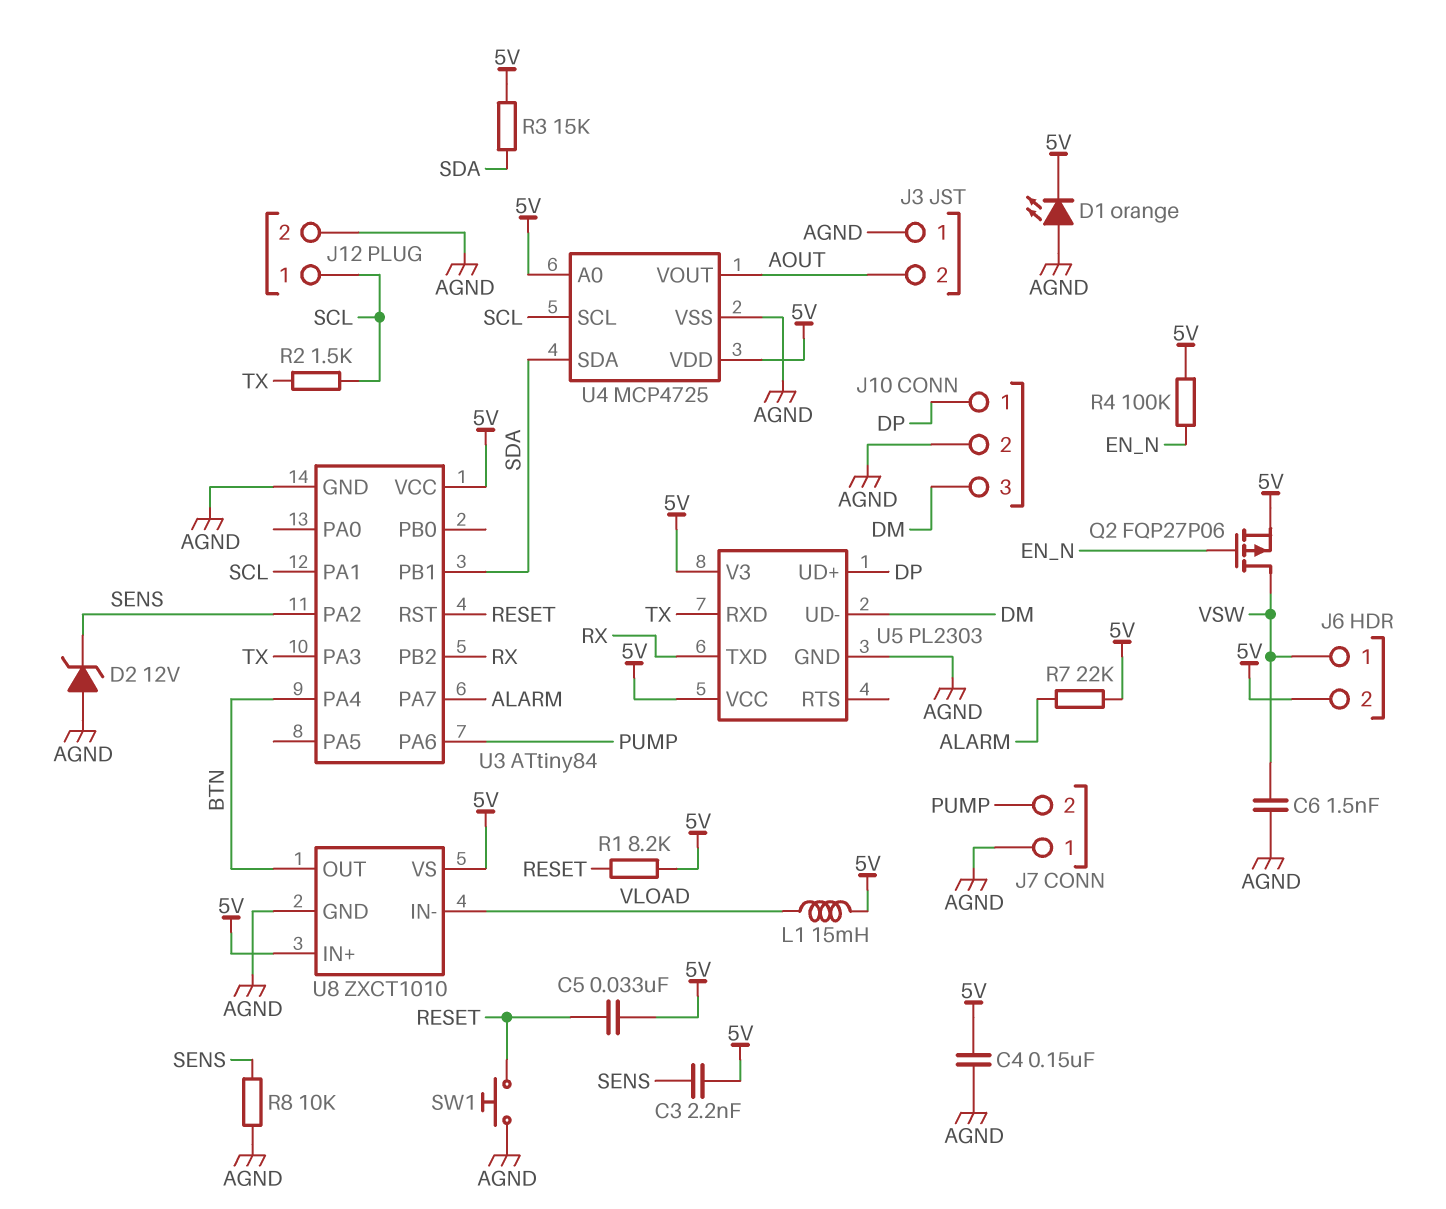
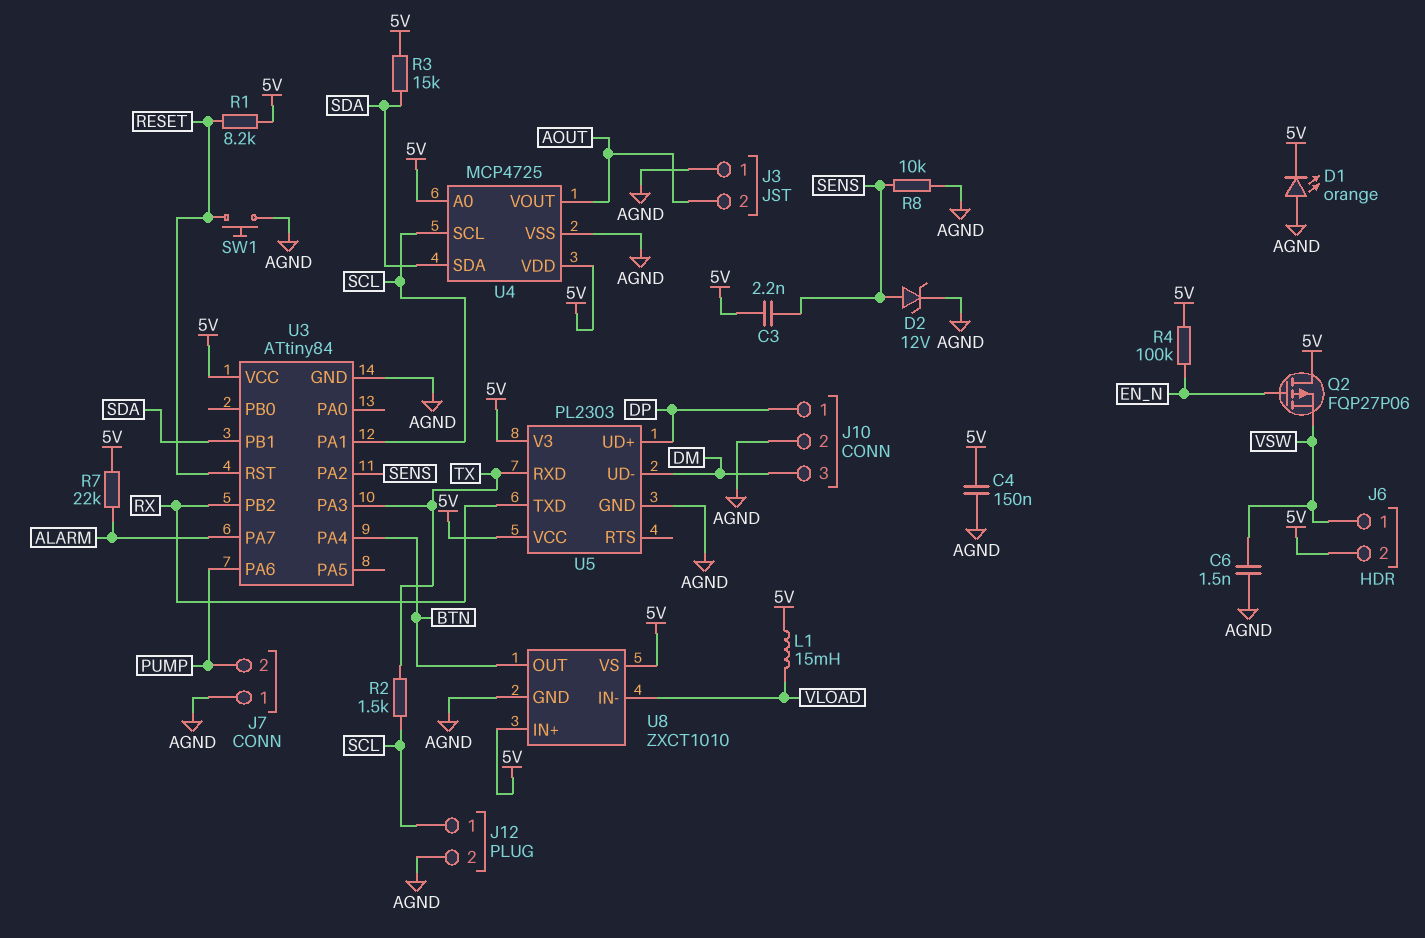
C5: 33nF (5V, RESET) -> none
D2: zener 12V (A AGND, K SENS) -> zener 12V (A SENS, K AGND)
Q2: PMOS FQP27P06 (G EN_N, D VSW, S 5V) -> PMOS FQP27P06 (G EN_N, D 5V, S VSW)

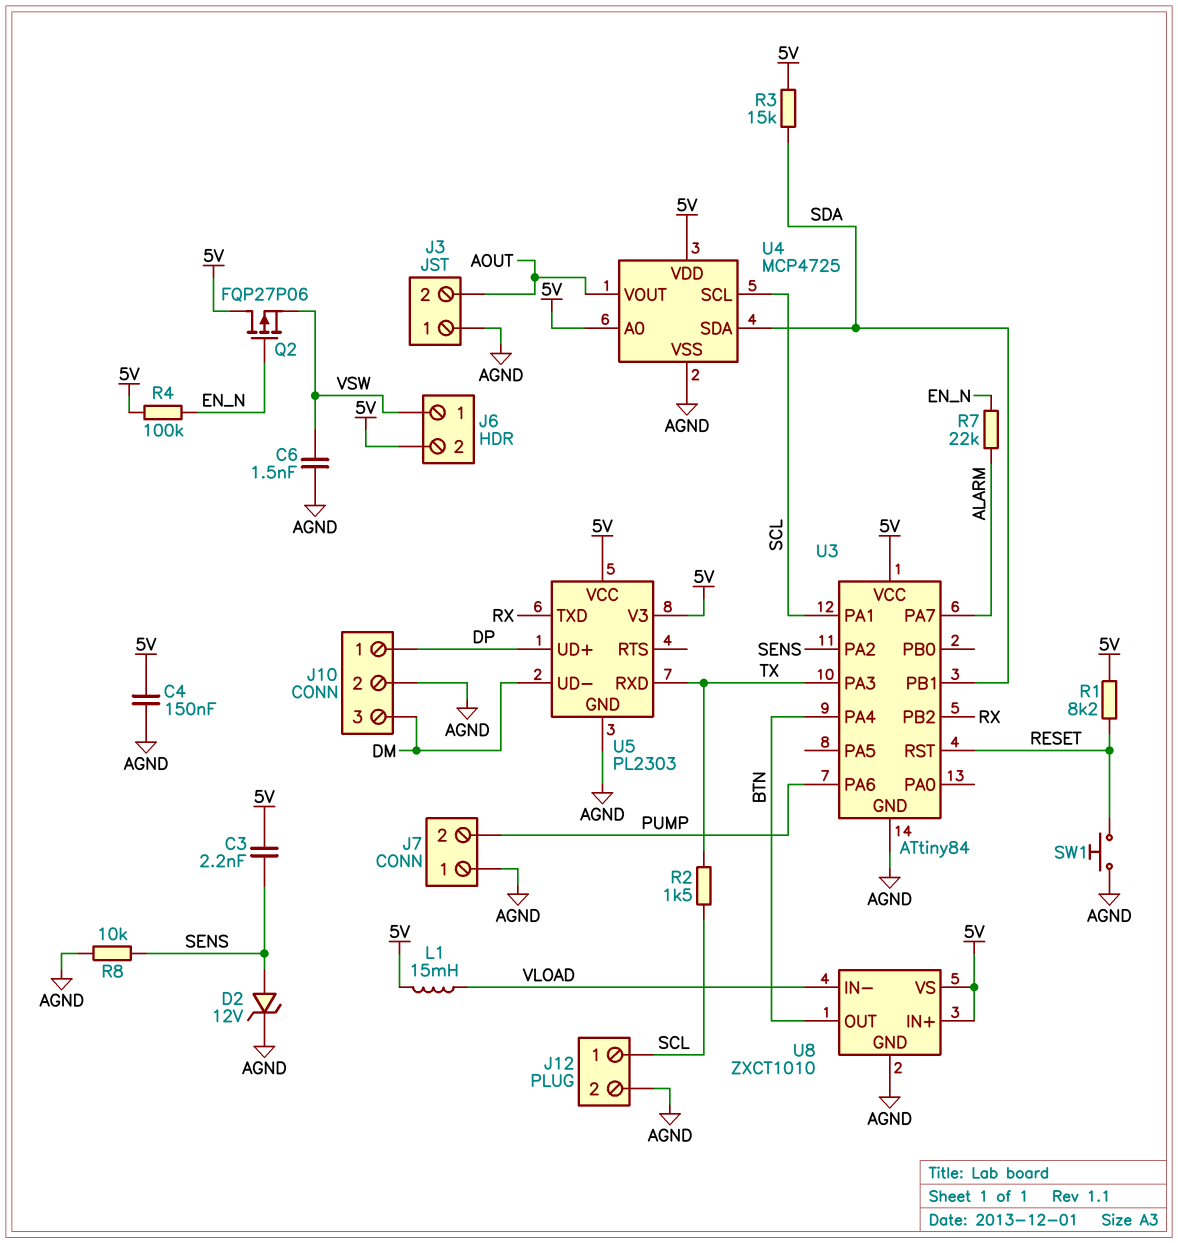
D1: LED orange (A AGND, K 5V) -> none
R7: 22k (5V, ALARM) -> 22k (ALARM, EN_N)

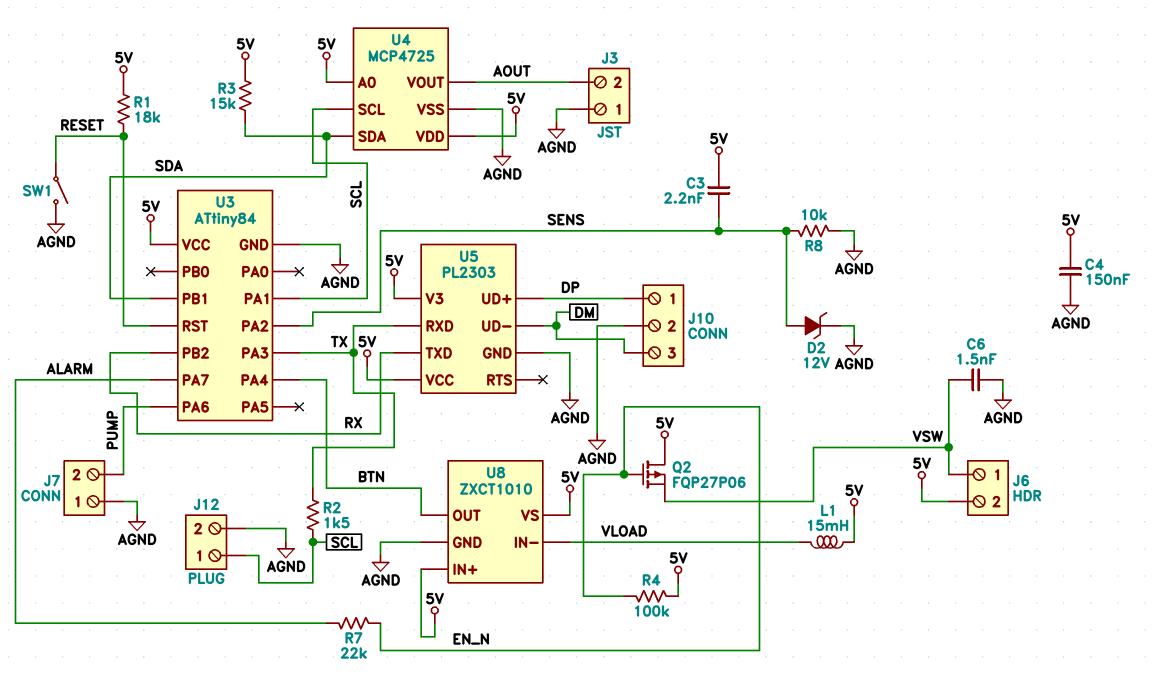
R1: 8.2k (5V, RESET) -> 18k (5V, RESET)
SW1: button (AGND, RESET) -> switch (AGND, RESET)

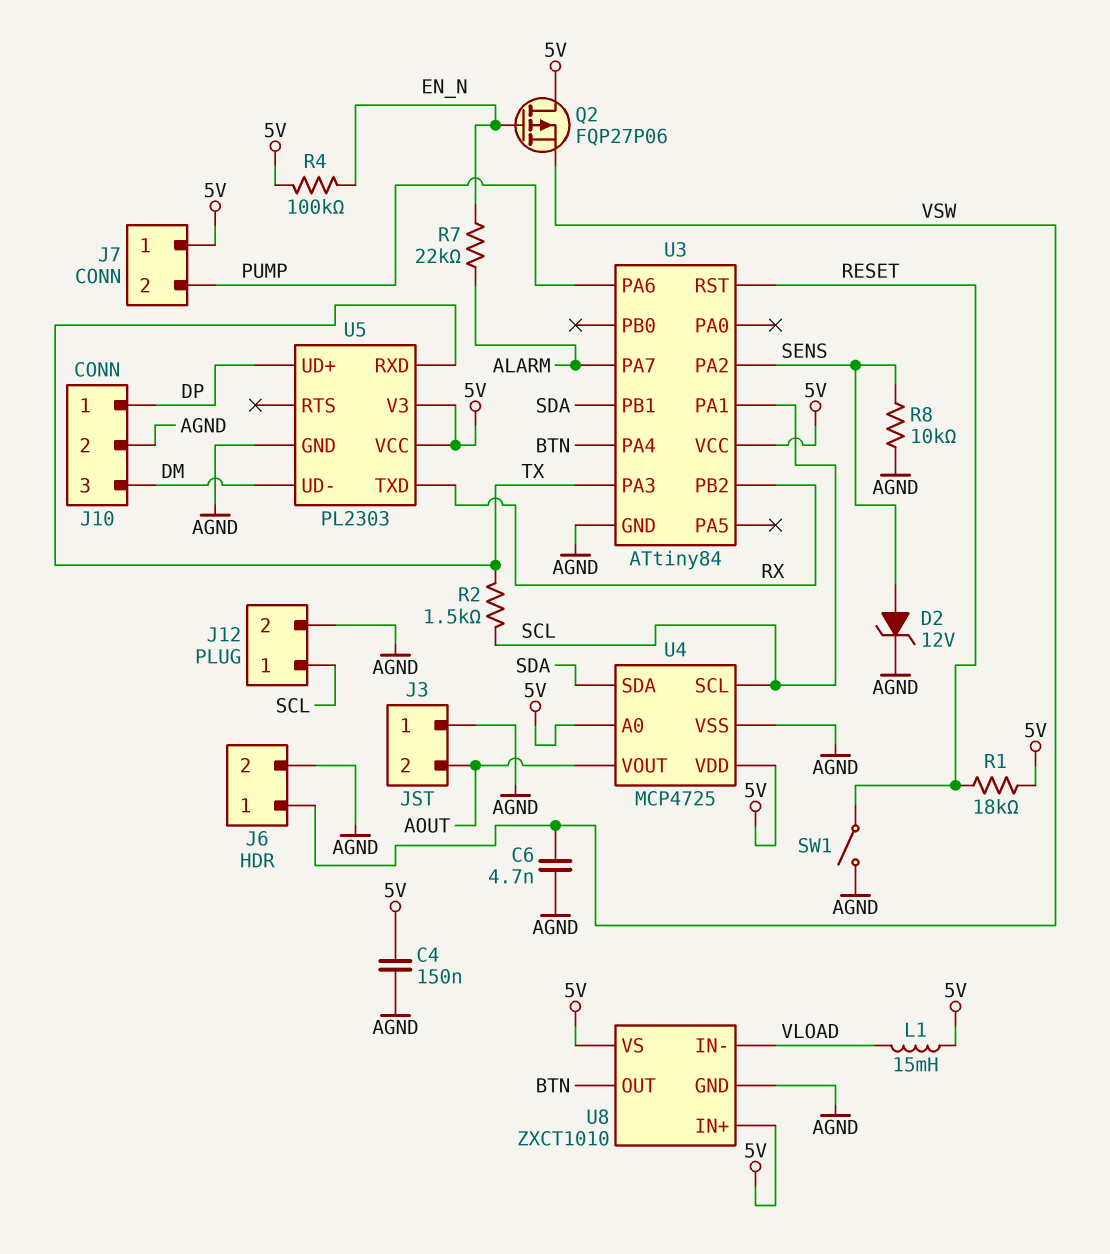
C3: 2.2nF (5V, SENS) -> none
C6: 1.5nF (AGND, VSW) -> 4.7nF (AGND, VSW)
J6 pin 2: 5V -> AGND
J7 pin 1: AGND -> 5V
R3: 15k (5V, SDA) -> none

